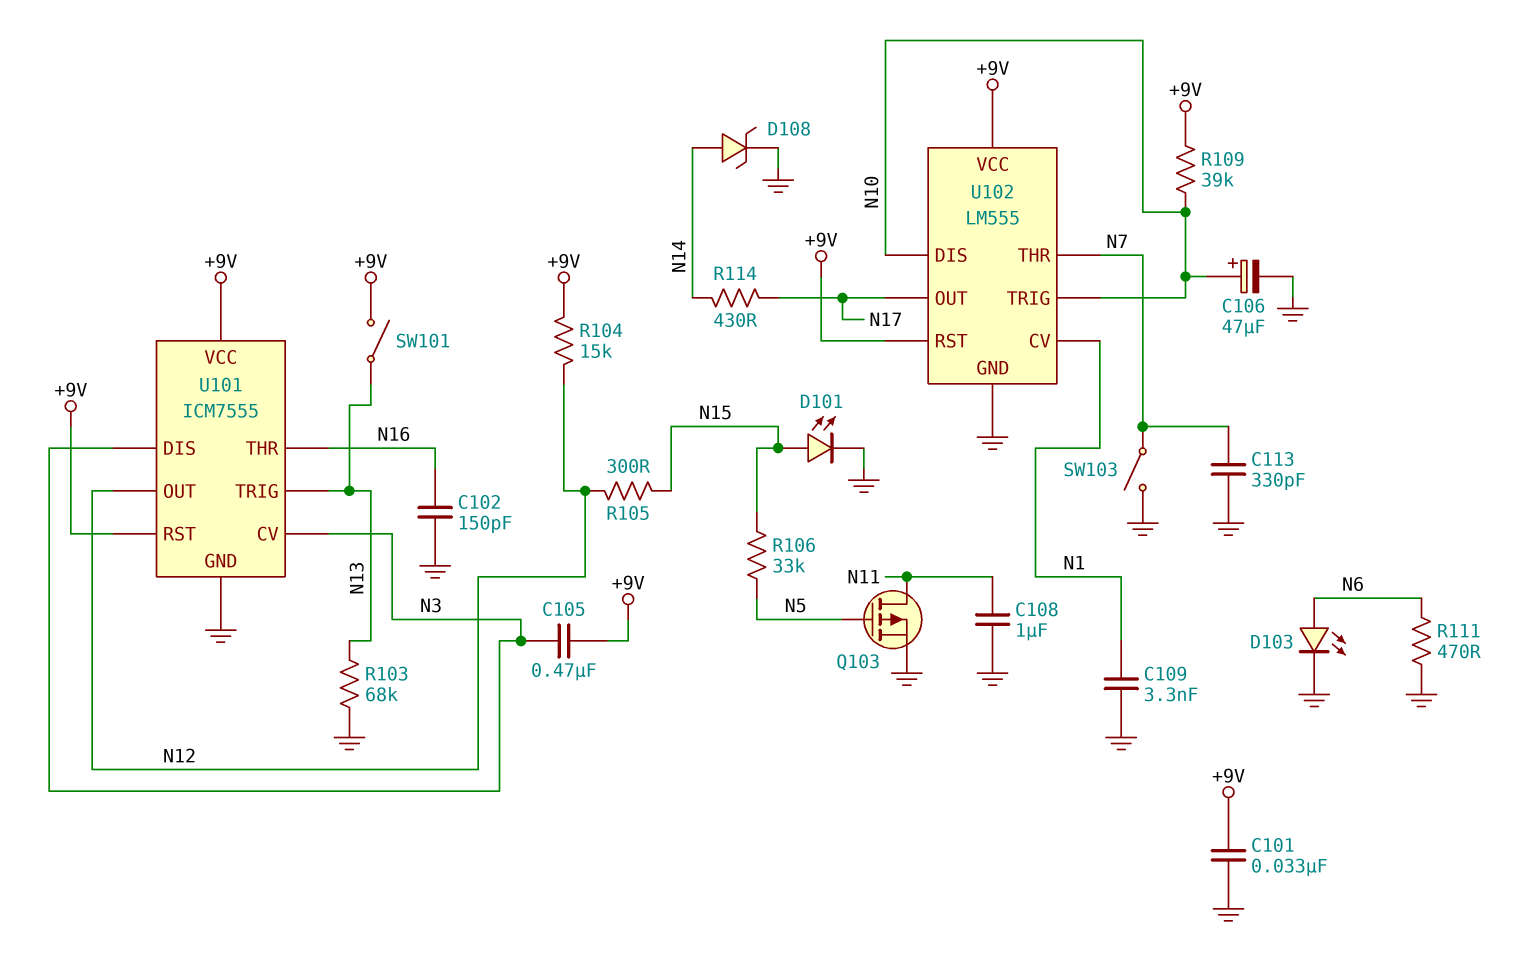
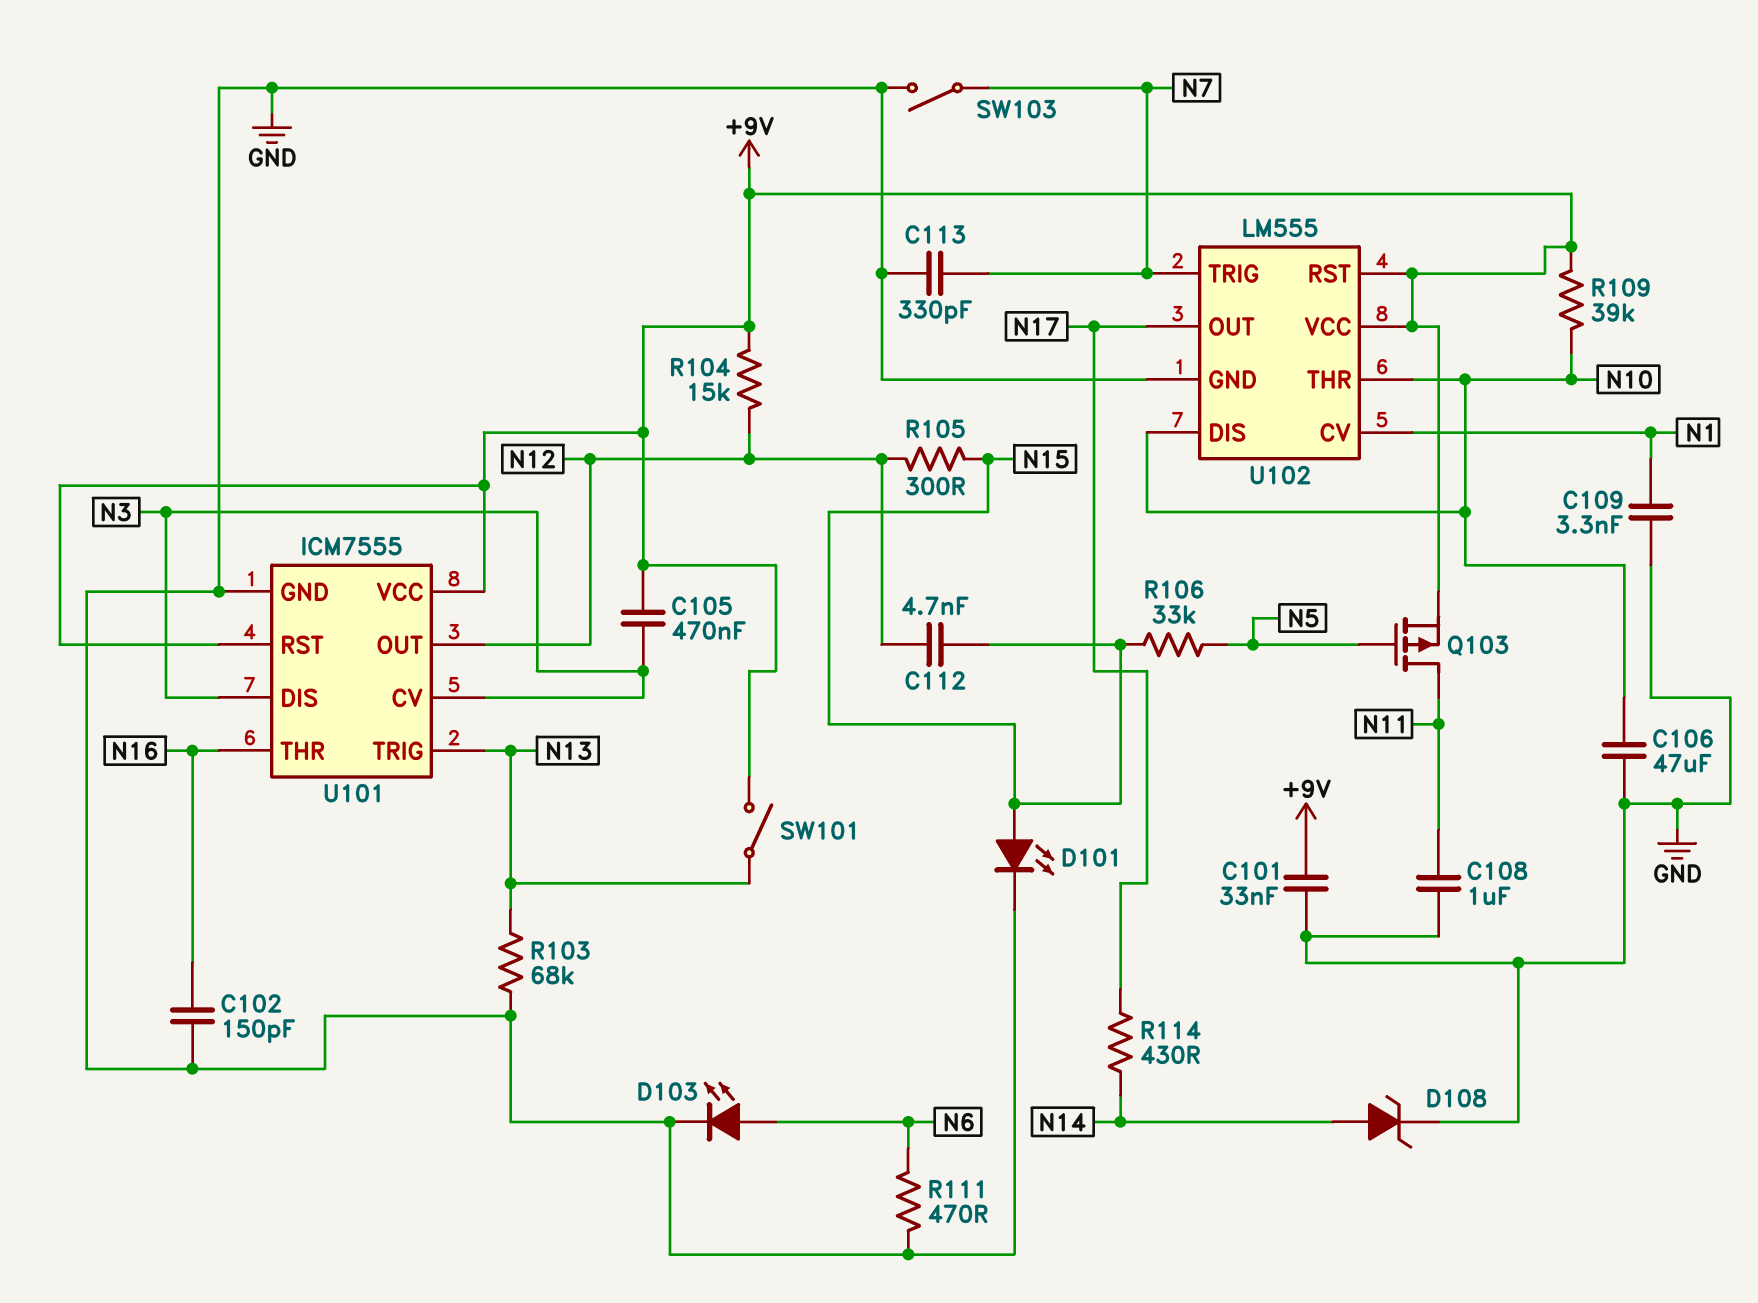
C106: 47uF (plus N10, minus GND) -> 47uF (GND, N10)
C112: none -> 4.7nF (N12, N15)
Q103: PMOS (G N5, D N11, S GND) -> PMOS (G N5, D N11, S +9V)
U102 pin THR: N7 -> N10
U102 pin TRIG: N10 -> N7

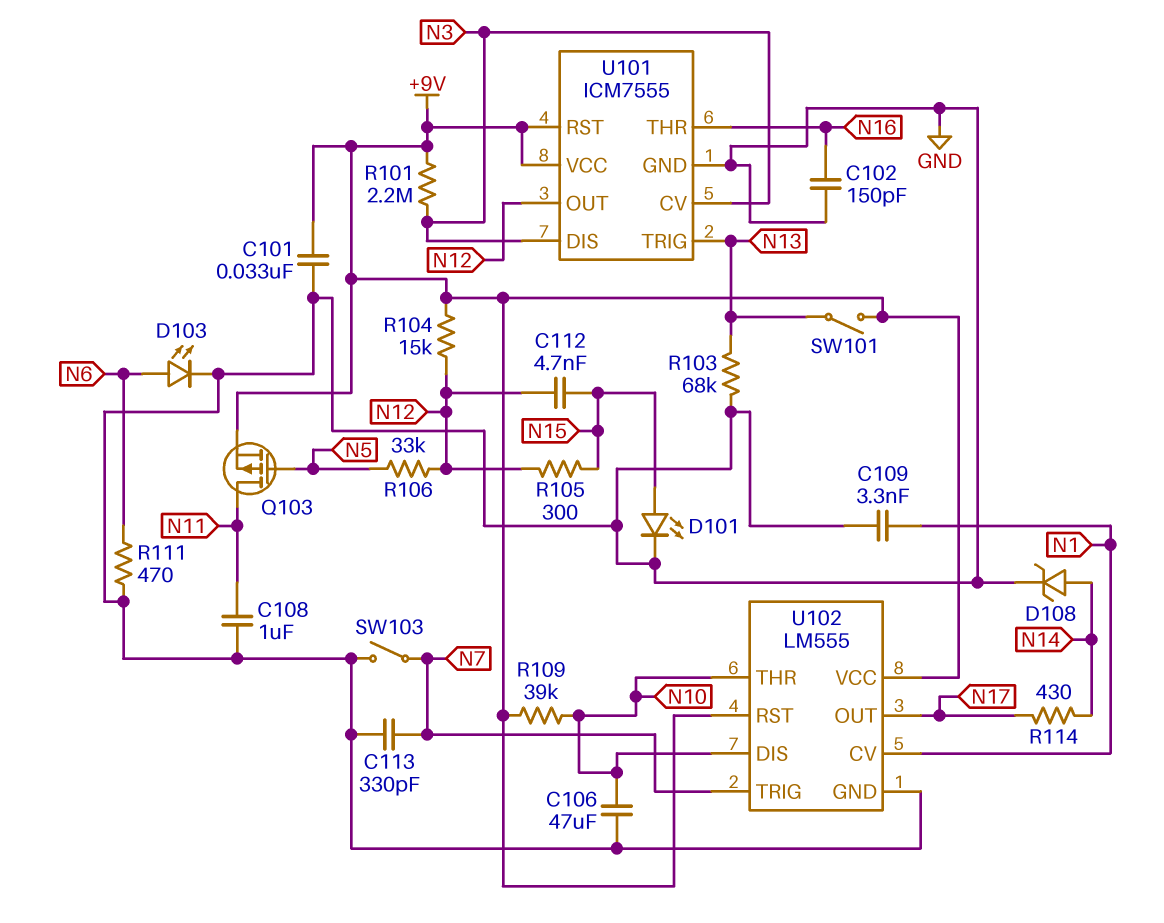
C105: 470nF (+9V, N3) -> none
R101: none -> 2.2M (+9V, N3)
R106: 33k (N5, N15) -> 33k (N5, N12)

